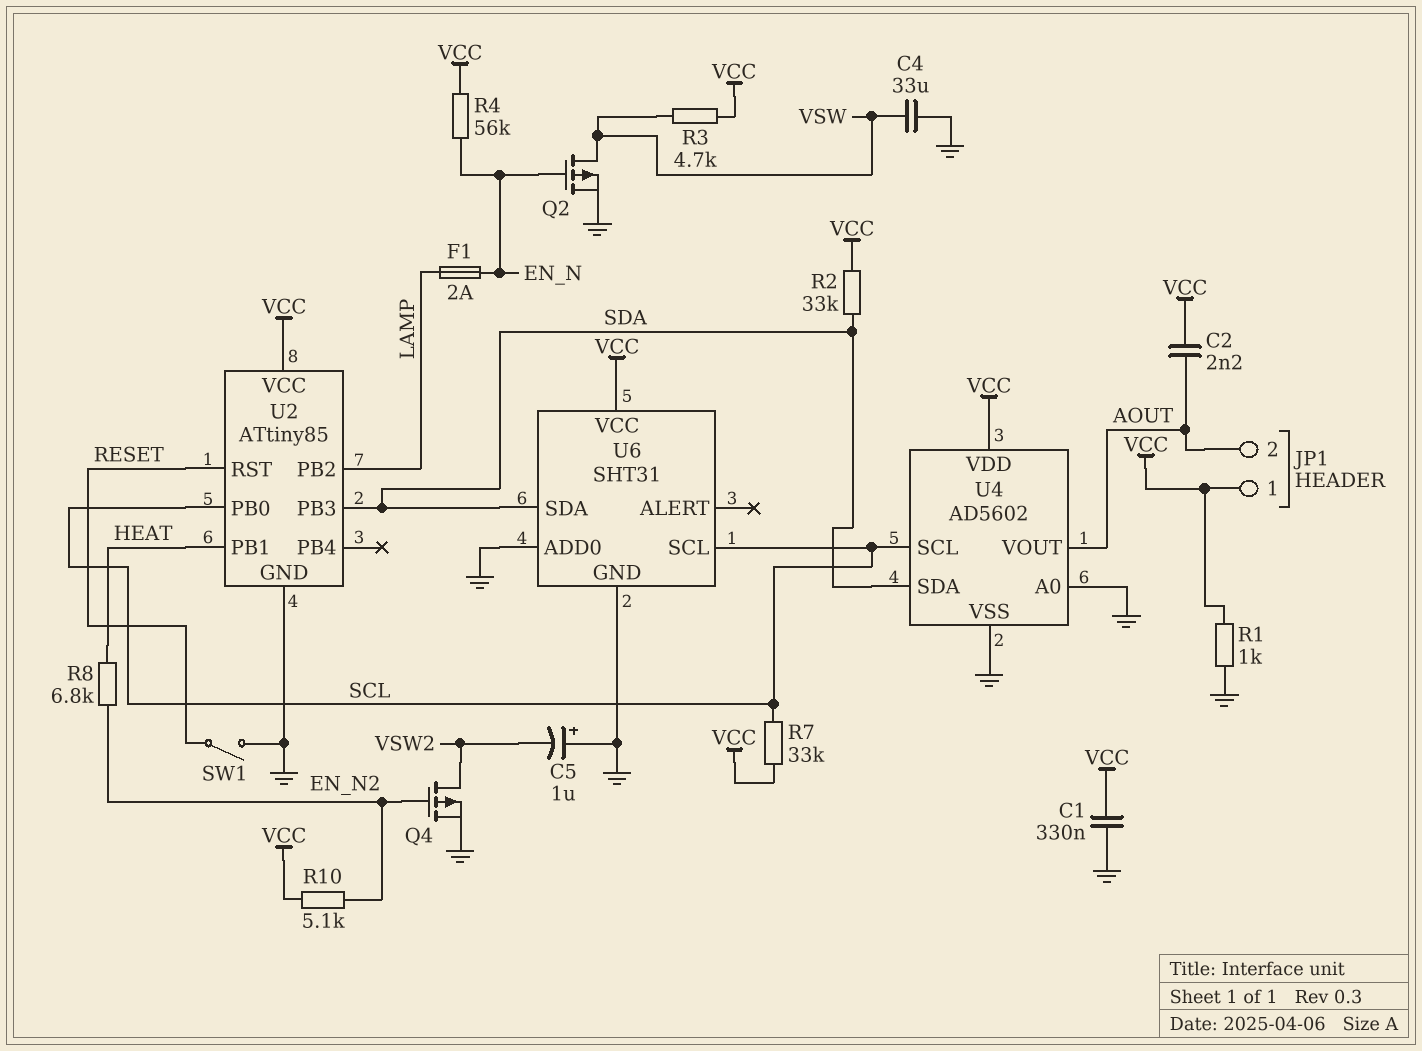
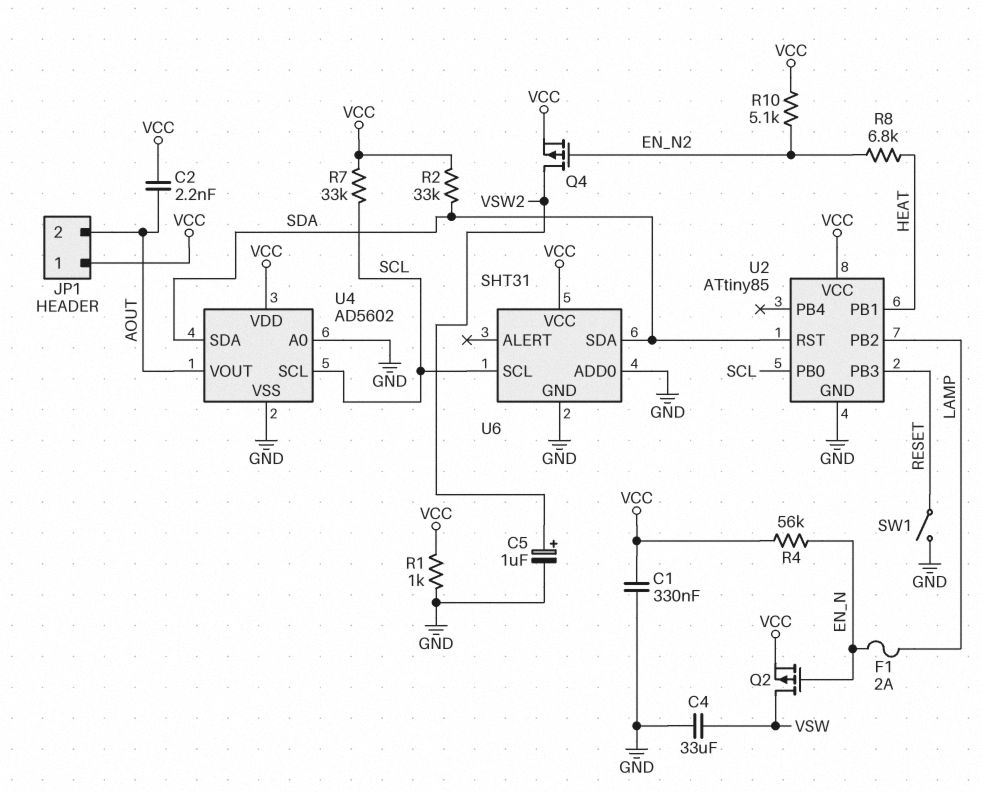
C5: 1uF (plus GND, minus VSW2) -> 1uF (plus VSW2, minus GND)
Q2: PMOS (G EN_N, D VSW, S GND) -> PMOS (G EN_N, D VSW, S VCC)
Q4: PMOS (G EN_N2, D VSW2, S GND) -> PMOS (G EN_N2, D VSW2, S VCC)
R3: 4.7k (VCC, VSW) -> none
U2 pin PB3: SDA -> RESET
U2 pin RST: RESET -> SDA

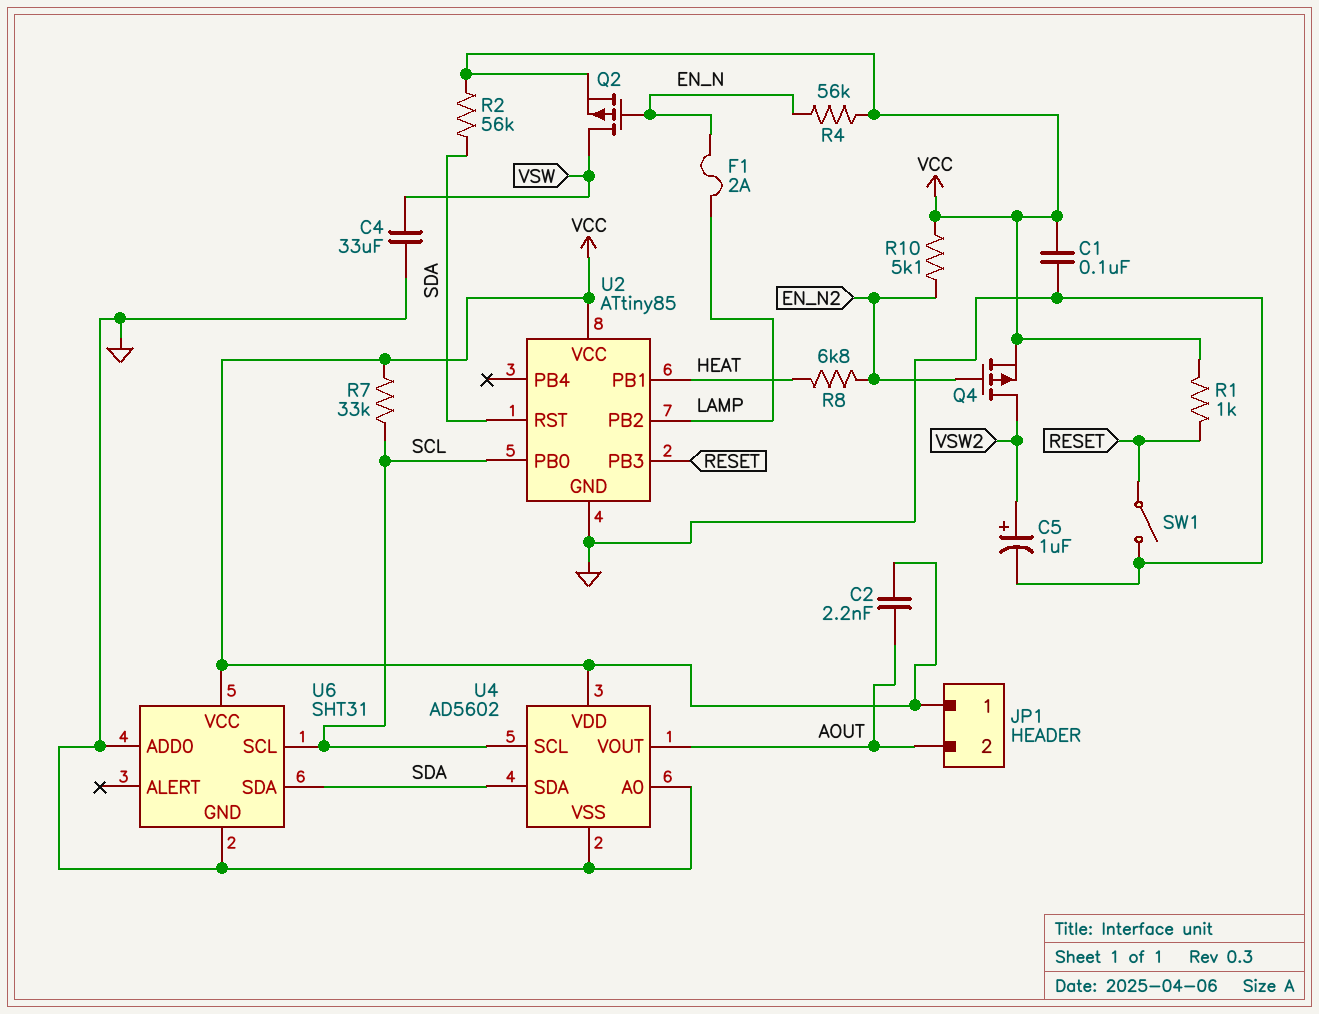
C1: 330nF (GND, VCC) -> 100nF (GND, VCC)
R1: 1k (GND, VCC) -> 1k (RESET, VCC)
R2: 33k (SDA, VCC) -> 56k (SDA, VCC)

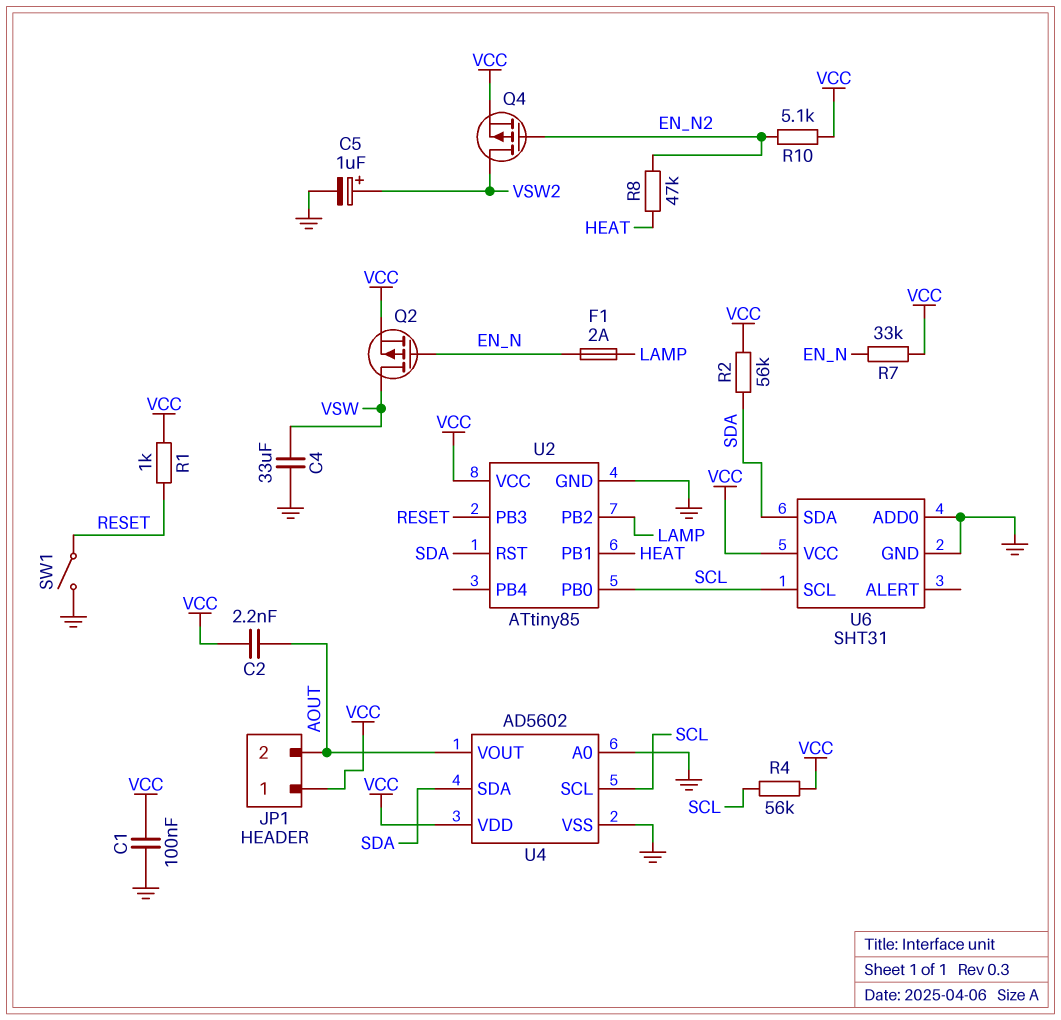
R4: 56k (EN_N, VCC) -> 56k (SCL, VCC)
R7: 33k (SCL, VCC) -> 33k (EN_N, VCC)
R8: 6.8k (EN_N2, HEAT) -> 47k (EN_N2, HEAT)

